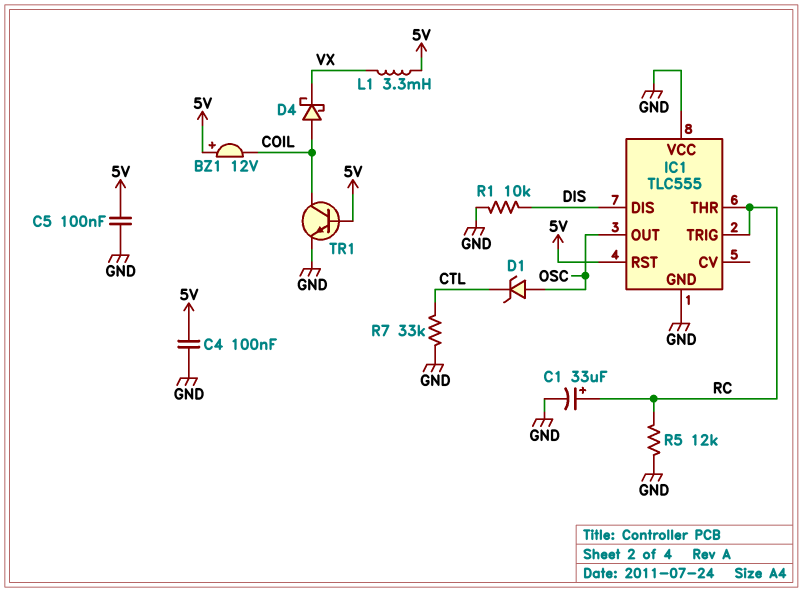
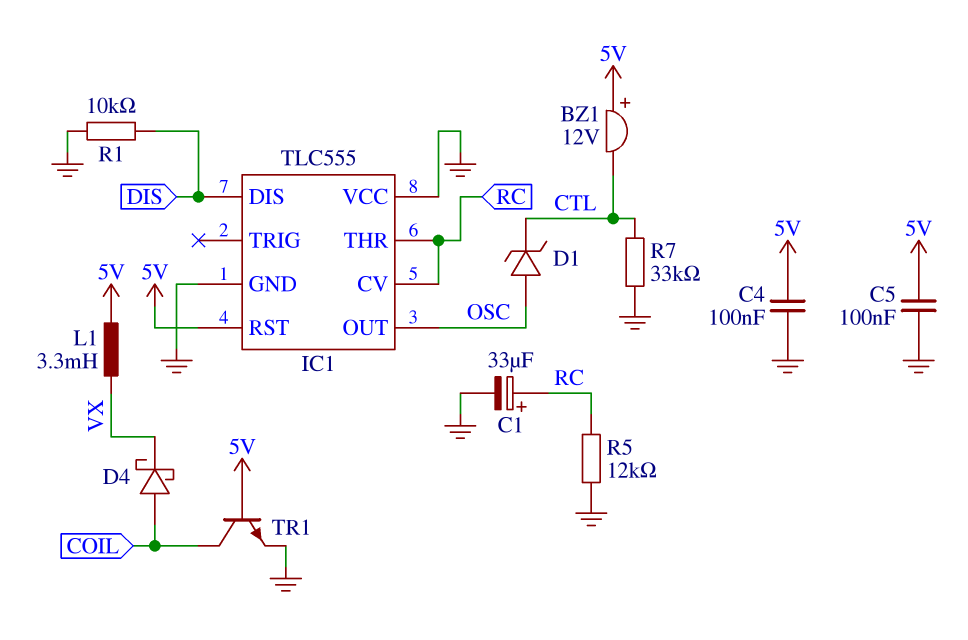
BZ1: buzzer 12V (plus 5V, minus COIL) -> buzzer 12V (plus 5V, minus CTL)
IC1 pin CV: none -> RC
IC1 pin TRIG: RC -> none

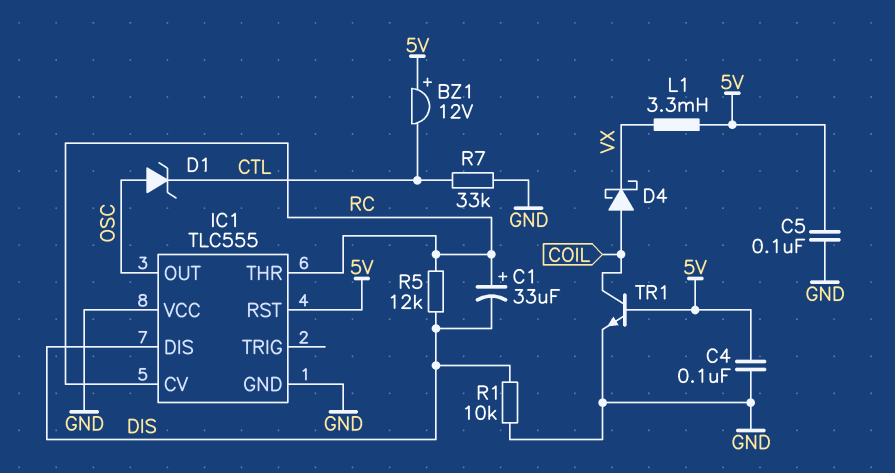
C1: 33uF (plus RC, minus GND) -> 33uF (plus RC, minus DIS)
R5: 12k (GND, RC) -> 12k (DIS, RC)

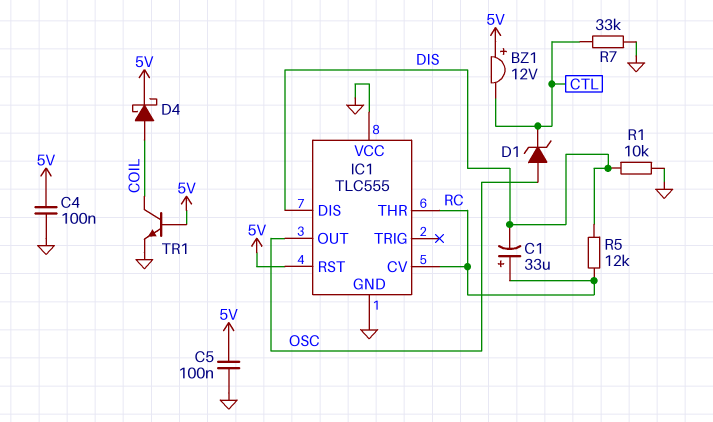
D4: schottky (A COIL, K VX) -> schottky (A COIL, K 5V)
L1: 3.3mH (5V, VX) -> none

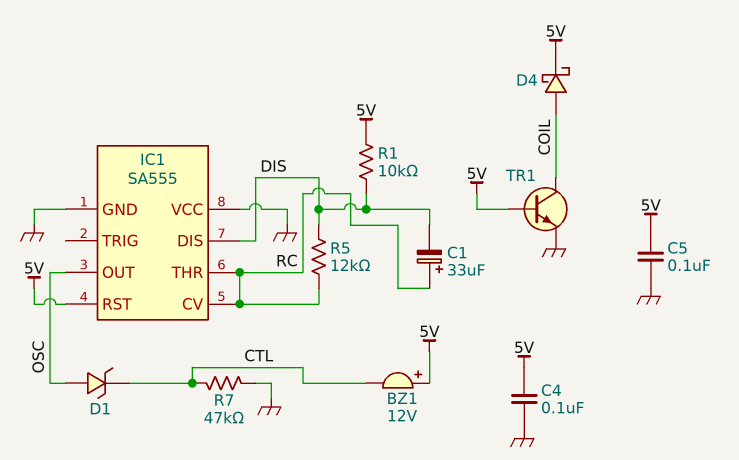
IC1: TLC555 -> SA555
R1: 10k (DIS, GND) -> 10k (5V, DIS)
R7: 33k (CTL, GND) -> 47k (CTL, GND)

